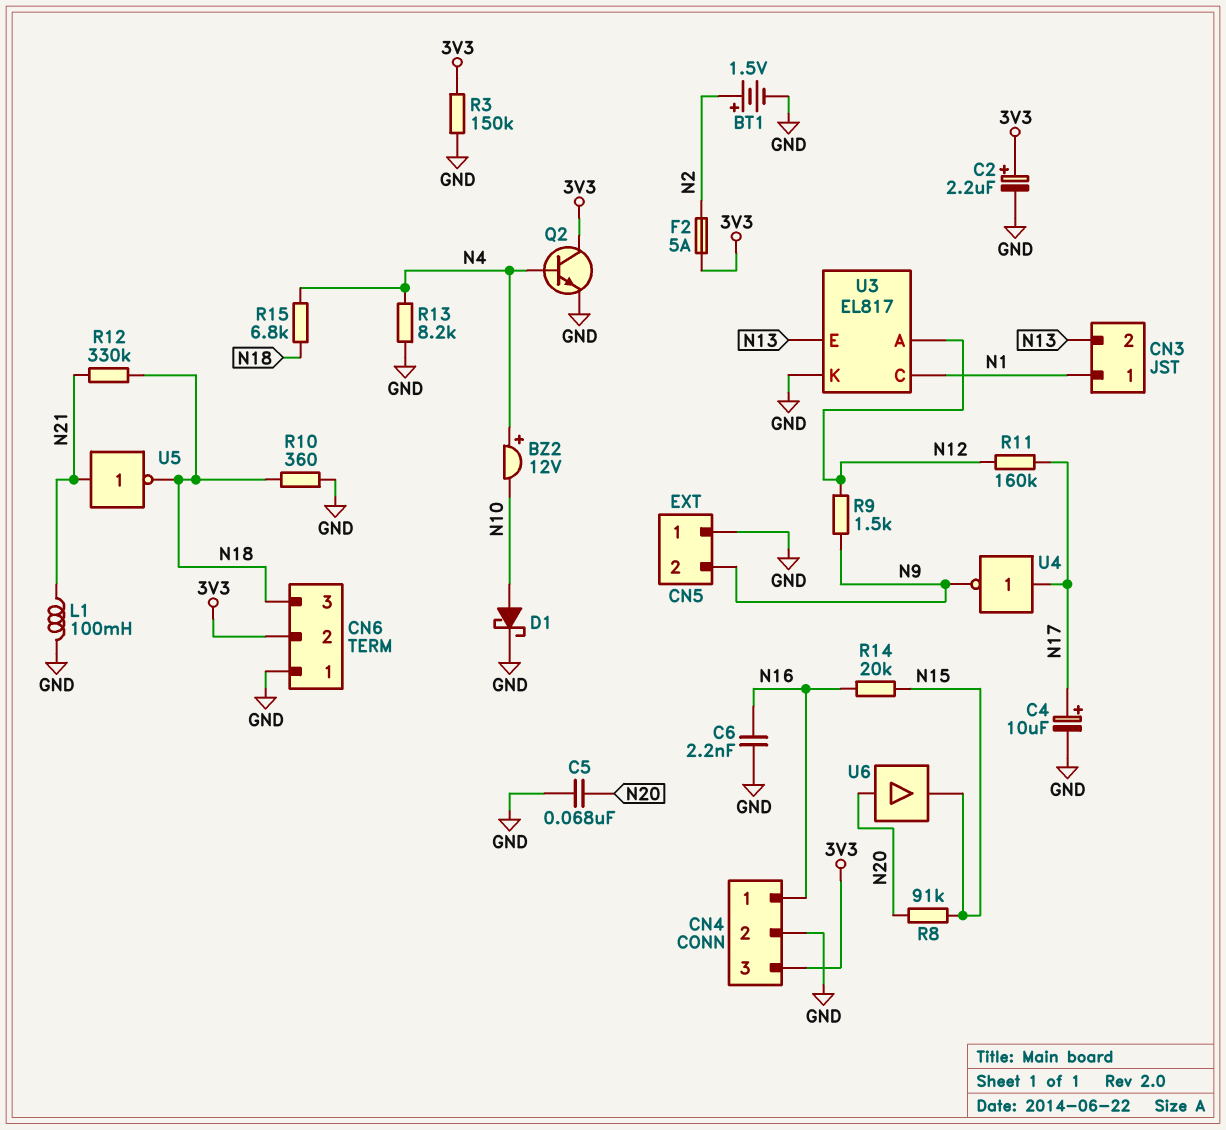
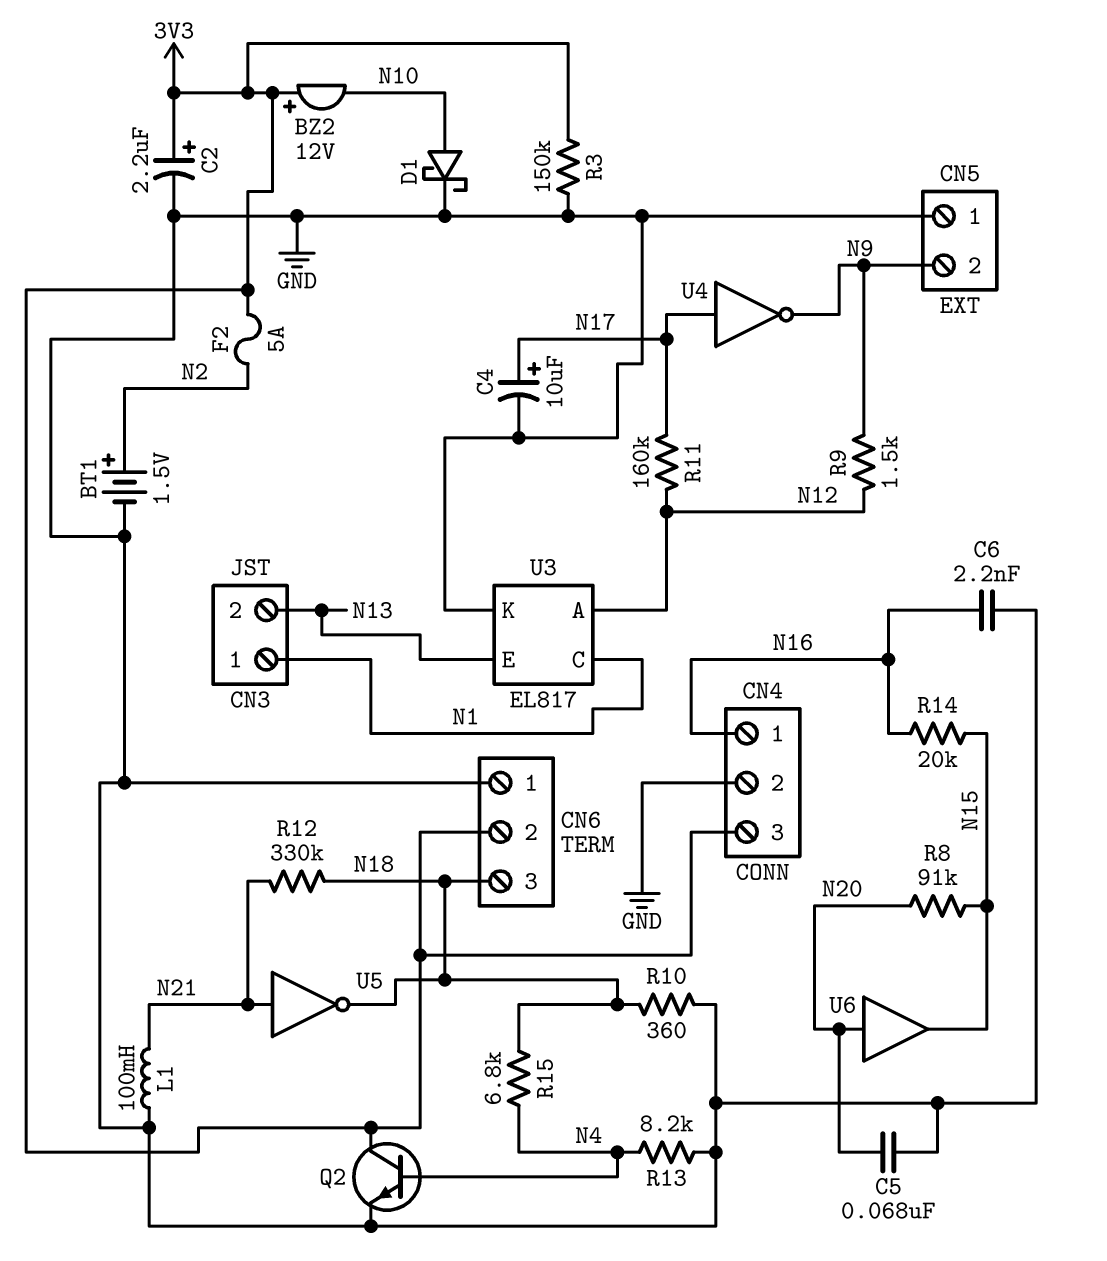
BZ2: buzzer 12V (plus N4, minus N10) -> buzzer 12V (plus 3V3, minus N10)

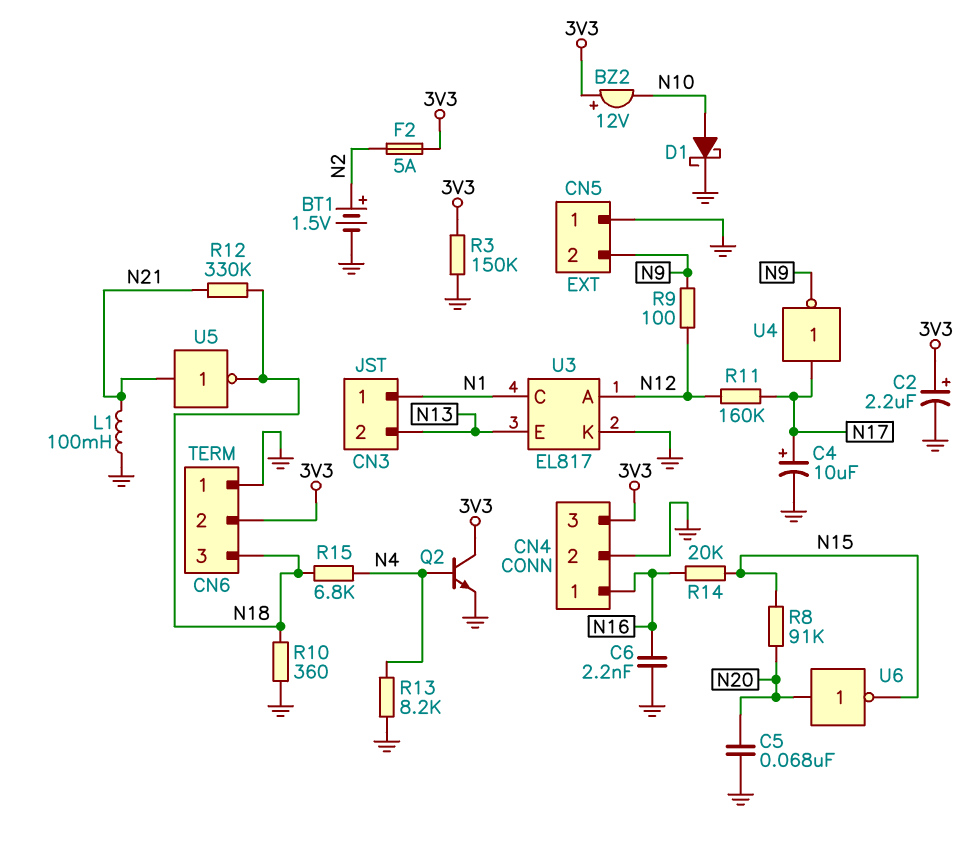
R9: 1.5k (N9, N12) -> 100 (N9, N12)
U6: buffer (in N20, out N15) -> NOT (in N20, out N15)

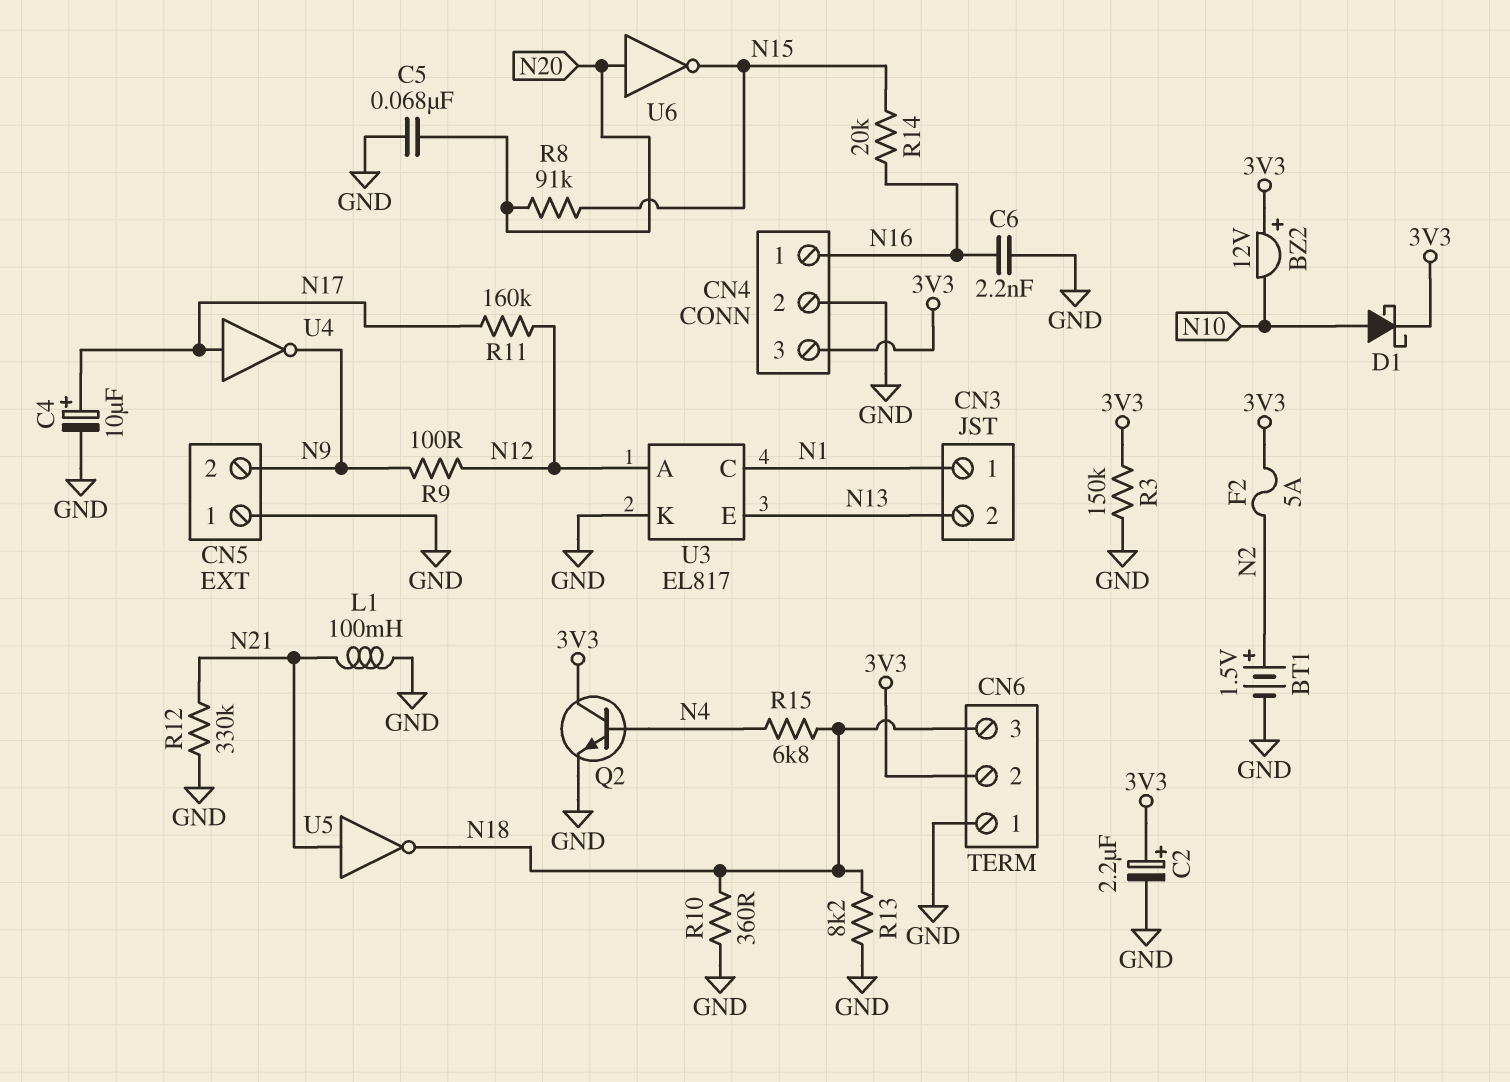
D1: schottky (A N10, K GND) -> schottky (A N10, K 3V3)
R12: 330k (N18, N21) -> 330k (GND, N21)
R13: 8.2k (GND, N4) -> 8.2k (GND, N18)

